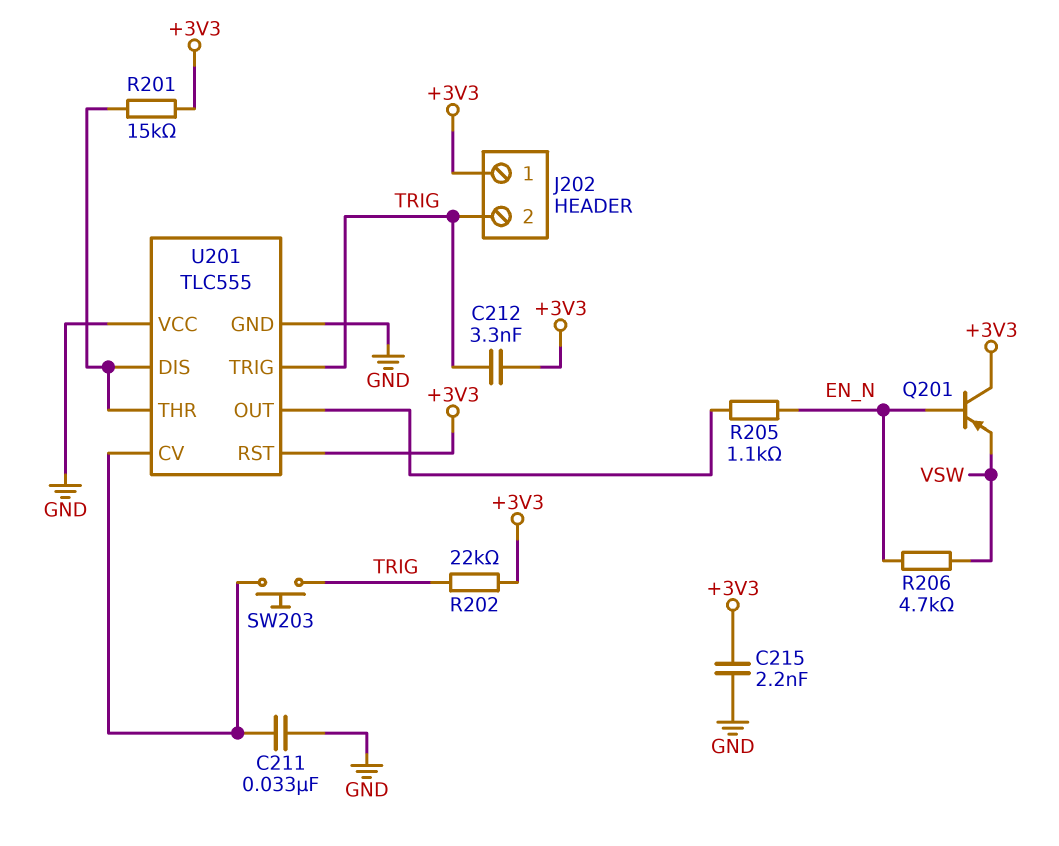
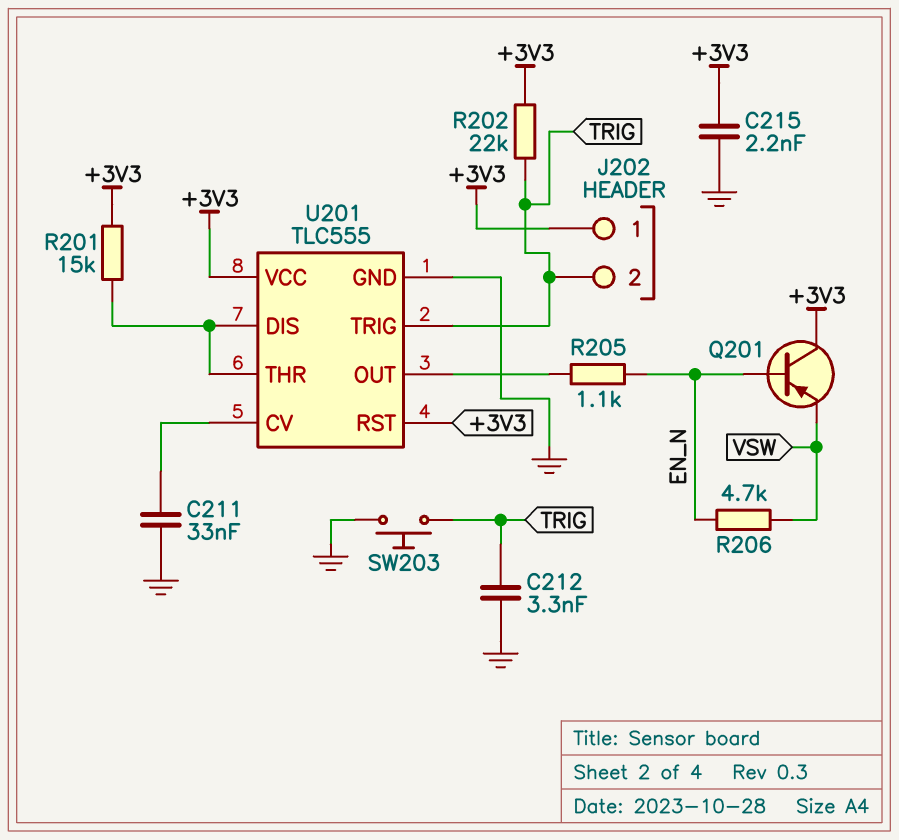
C212: 3.3nF (+3V3, TRIG) -> 3.3nF (GND, TRIG)
SW203: button (TRIG, U201/CV) -> button (GND, TRIG)
U201 pin VCC: GND -> +3V3

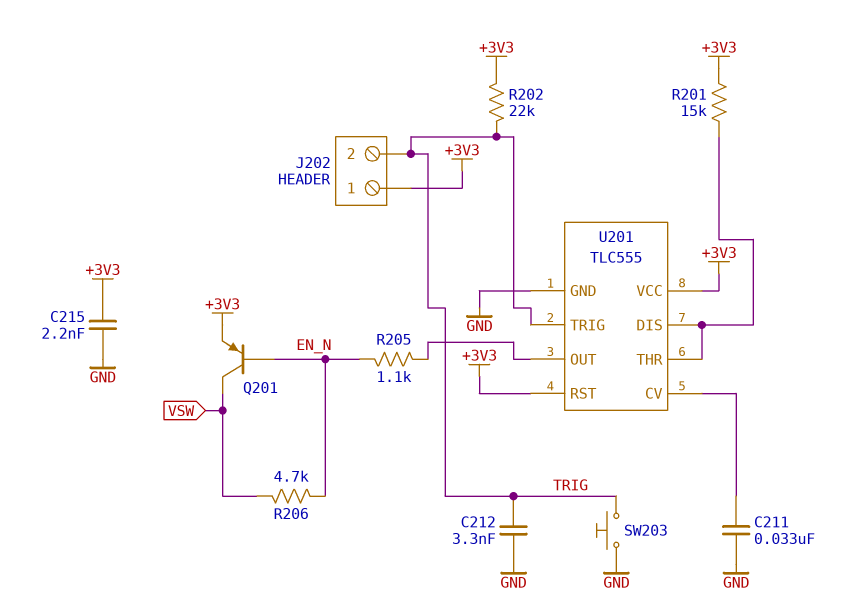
Q201: PNP (B EN_N, C +3V3, E VSW) -> PNP (B EN_N, C VSW, E +3V3)

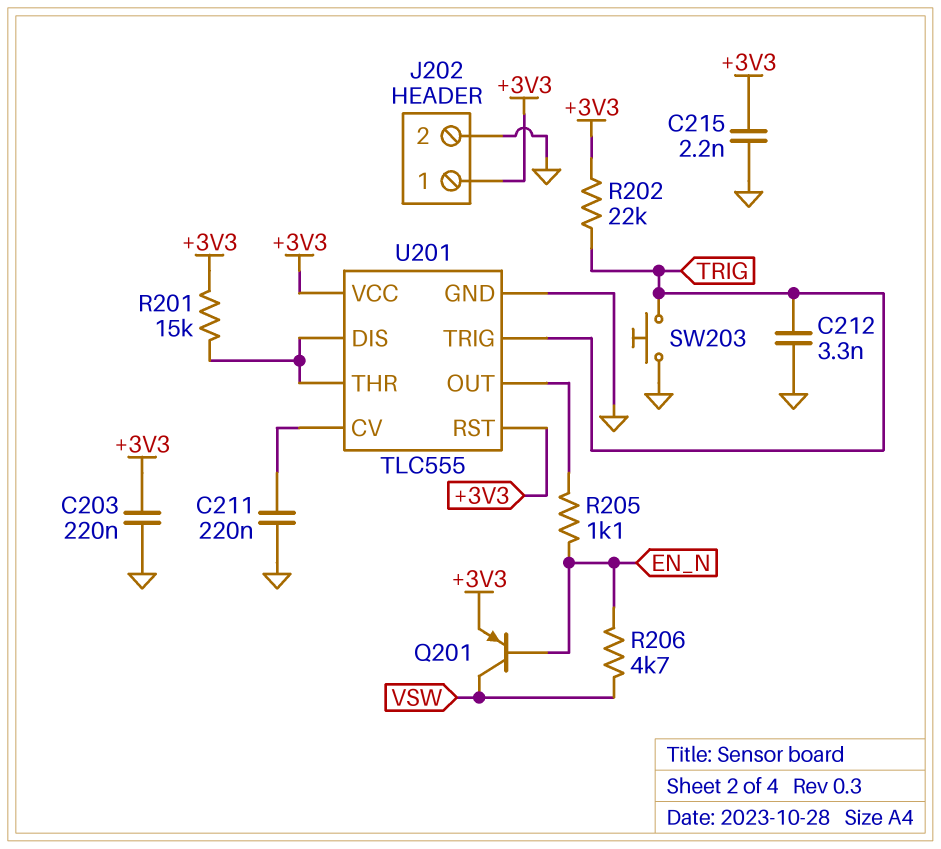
C203: none -> 220nF (+3V3, GND)
C211: 33nF (GND, U201/CV) -> 220nF (GND, U201/CV)
J202 pin 2: TRIG -> GND

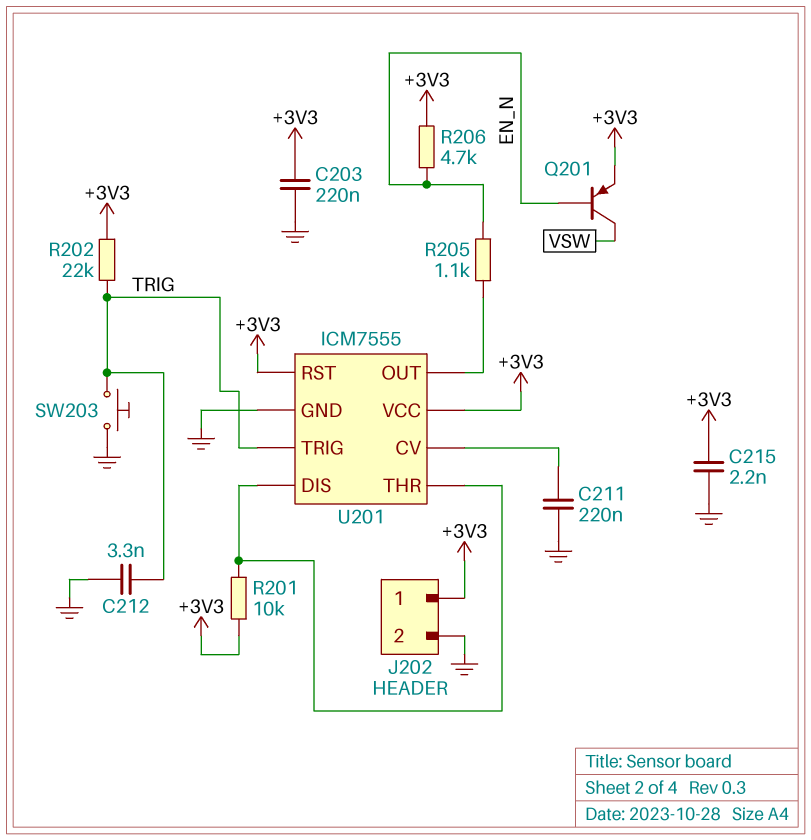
R201: 15k (+3V3, U201/DIS) -> 10k (+3V3, U201/DIS)
R206: 4.7k (EN_N, VSW) -> 4.7k (+3V3, EN_N)
U201: TLC555 -> ICM7555

